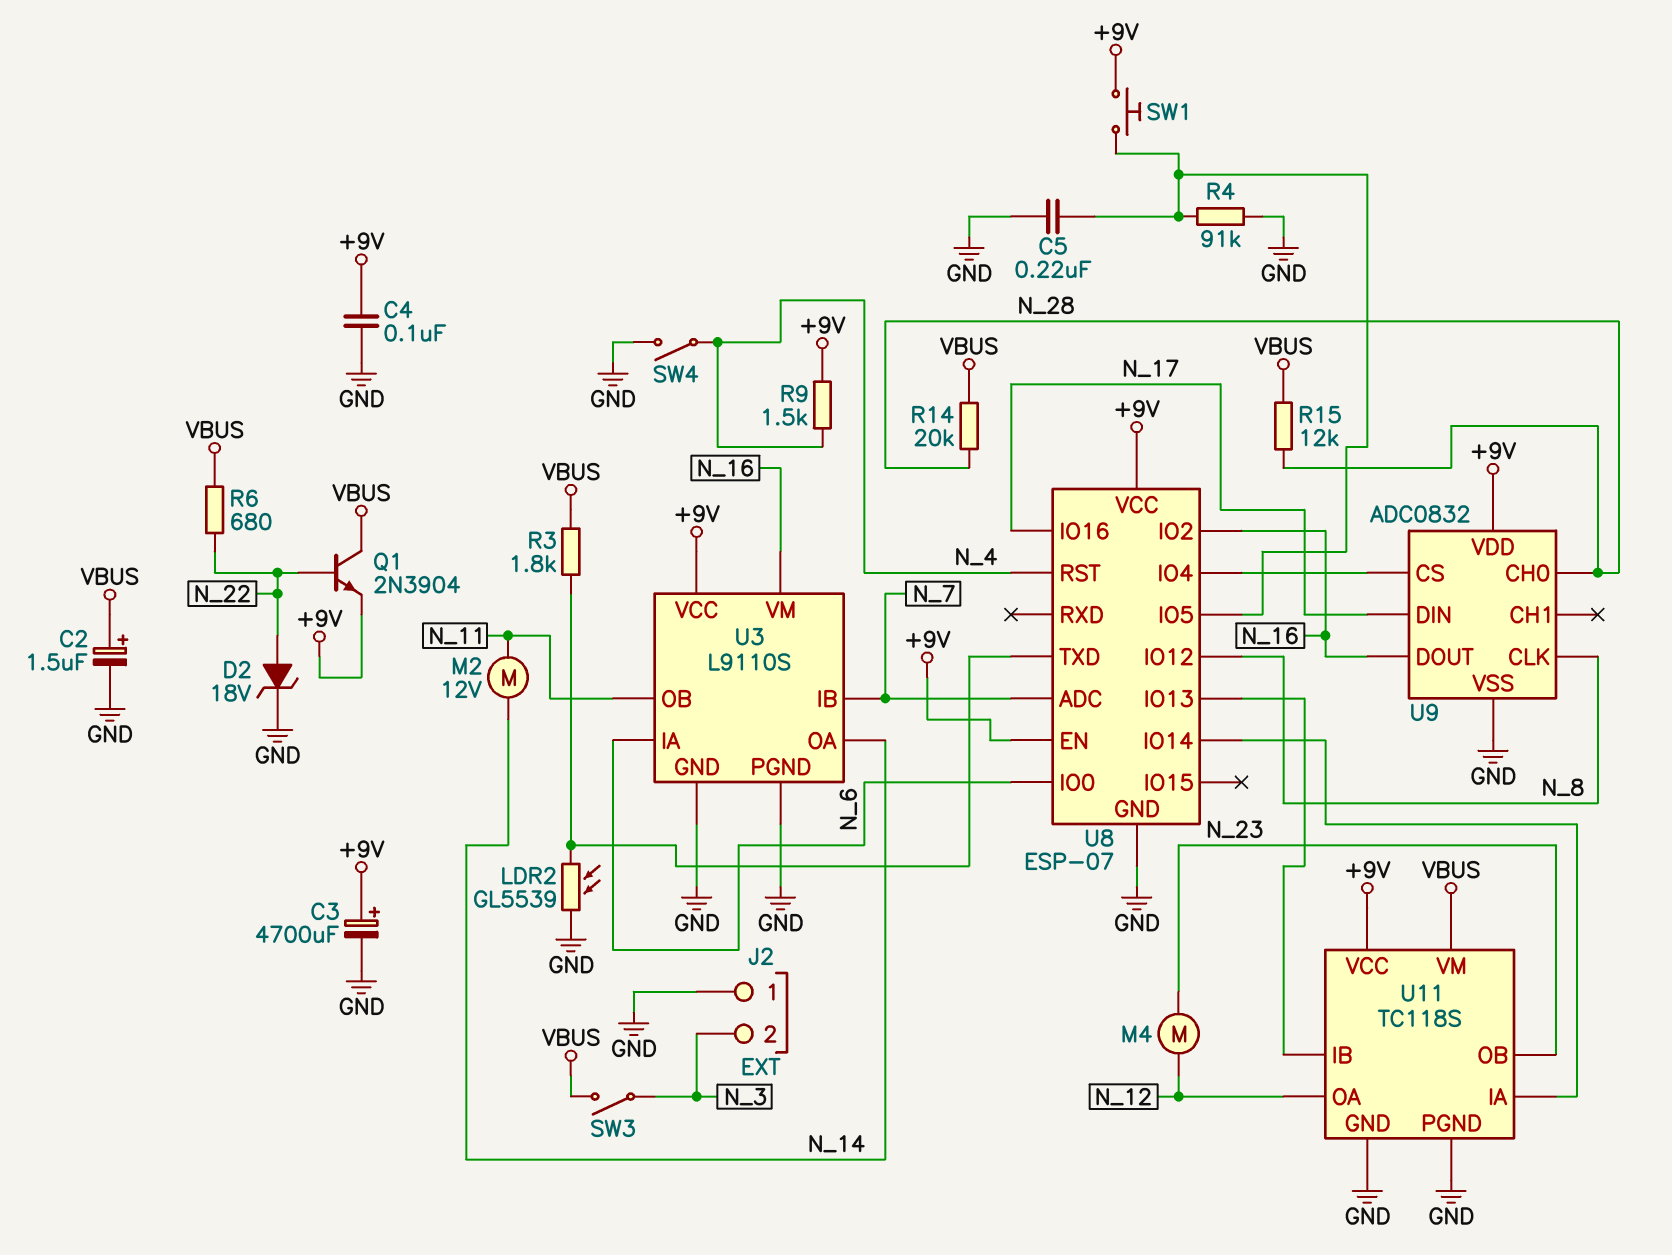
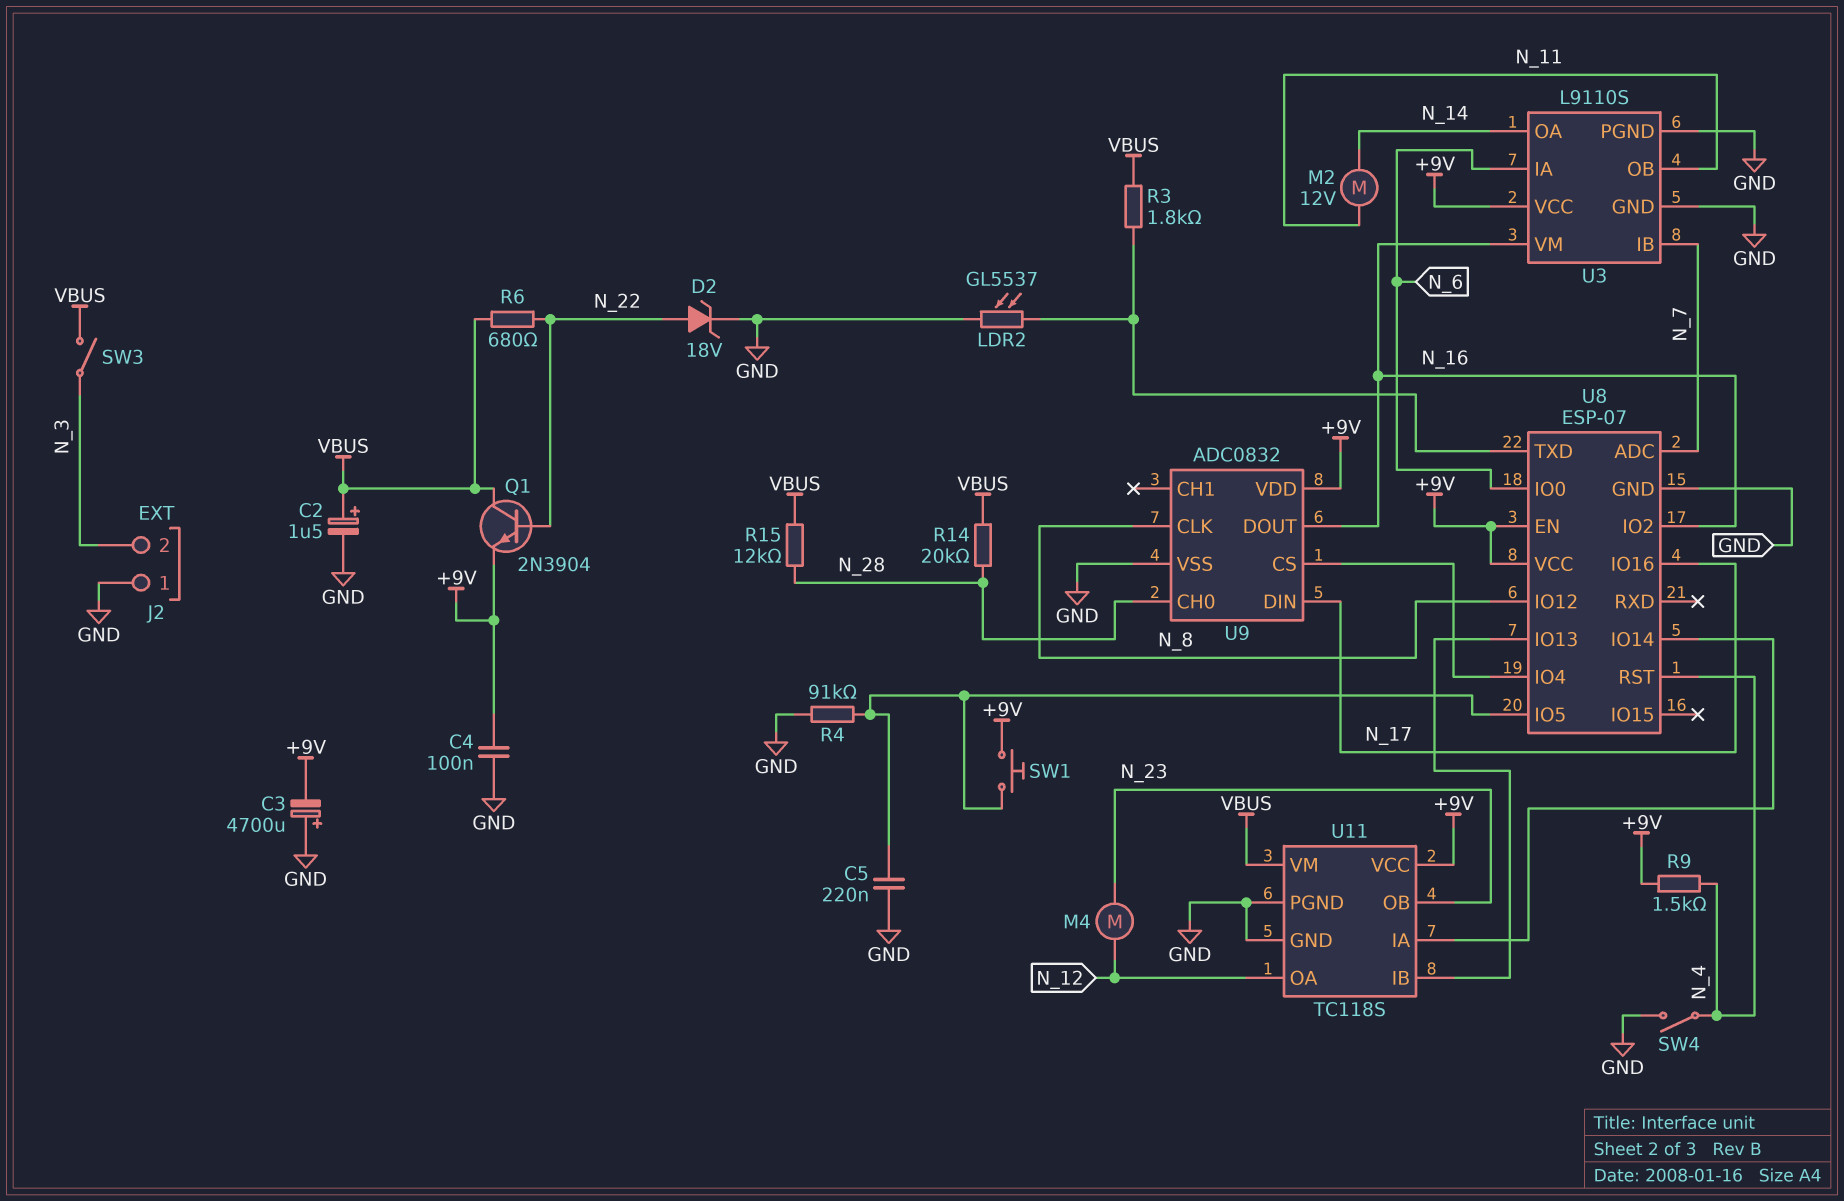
C3: 4700uF (plus +9V, minus GND) -> 4700uF (plus GND, minus +9V)
LDR2: GL5539 (GND, U8/TXD) -> GL5537 (GND, U8/TXD)

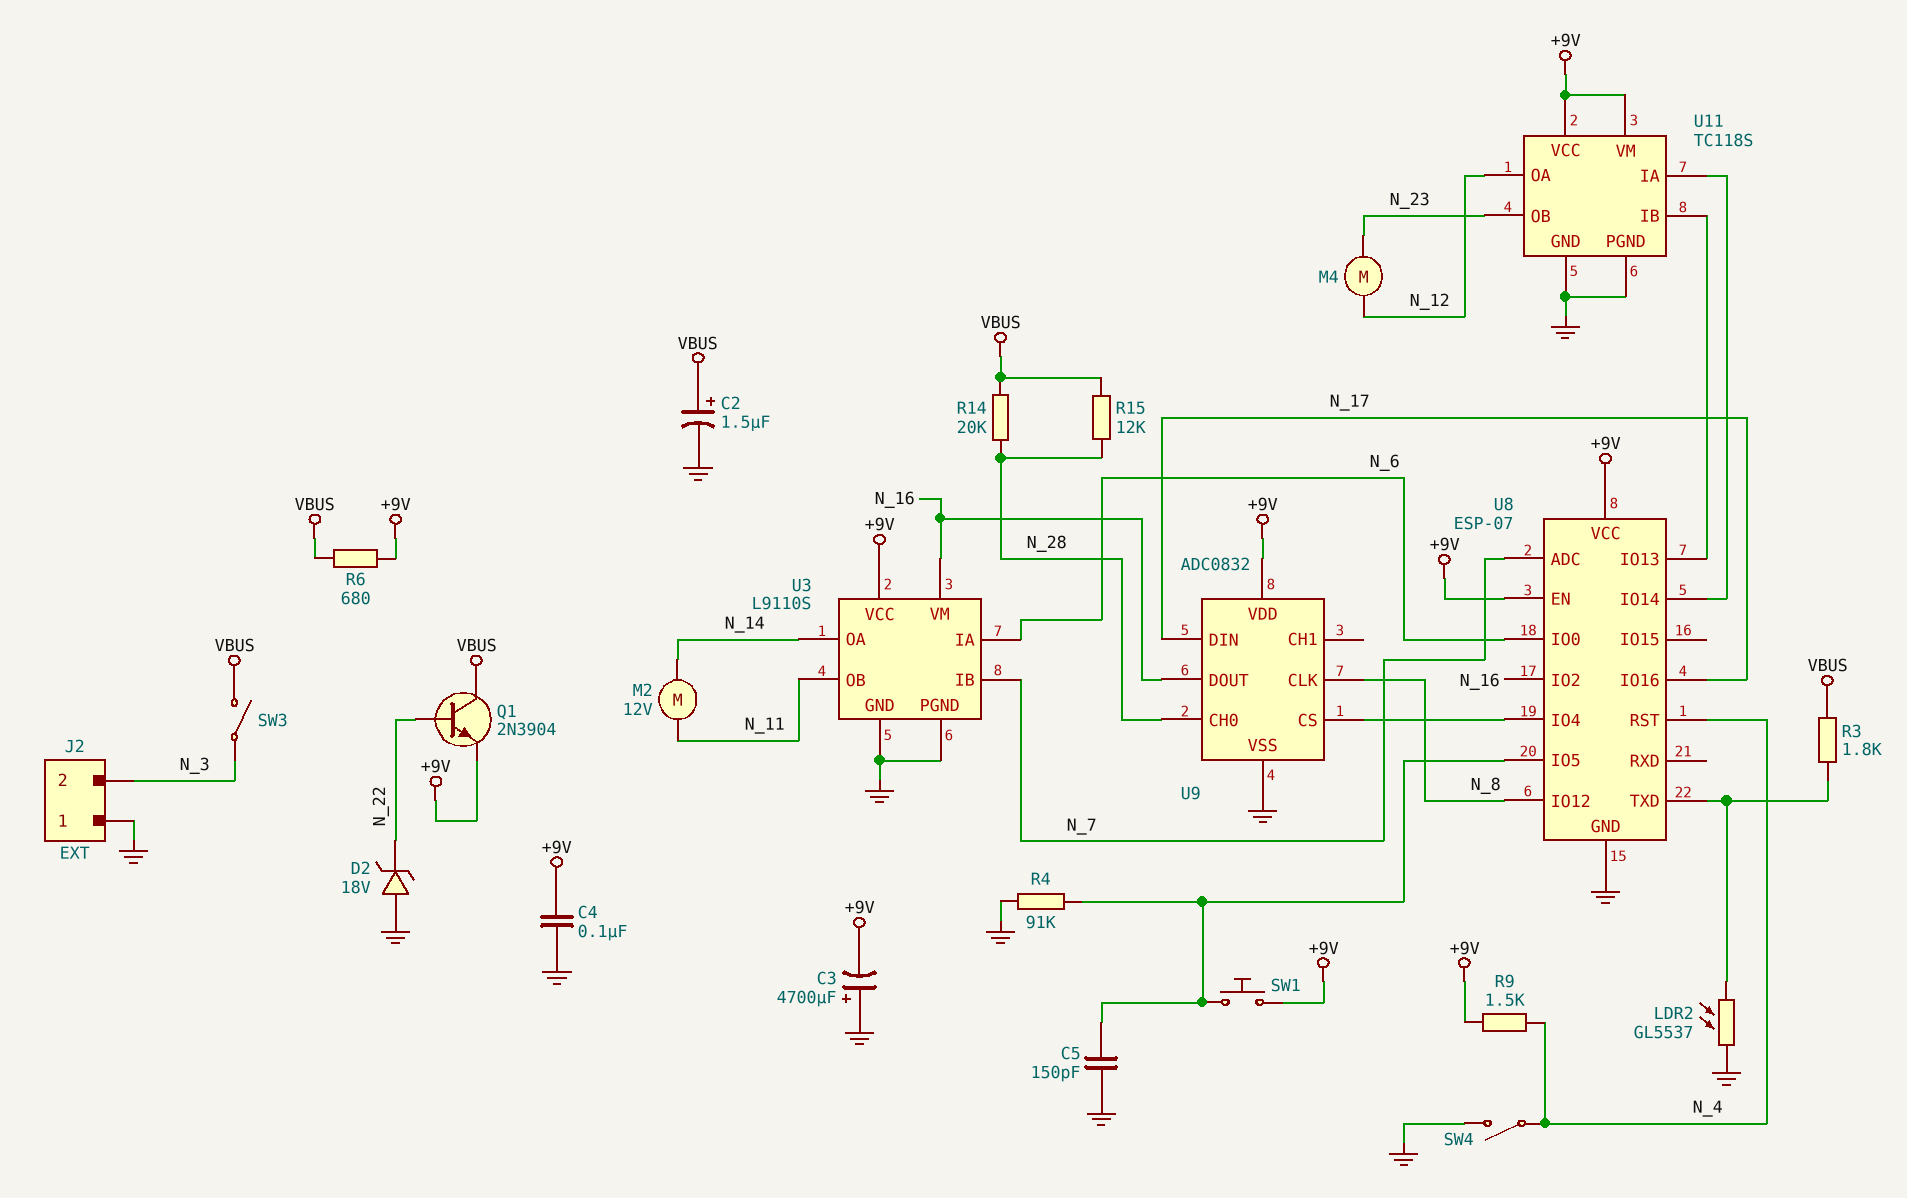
C5: 220nF (GND, U8/IO5) -> 150pF (GND, U8/IO5)
D2: zener 18V (A N_22, K GND) -> zener 18V (A GND, K N_22)
R6: 680 (N_22, VBUS) -> 680 (+9V, VBUS)
U11 pin VM: VBUS -> +9V

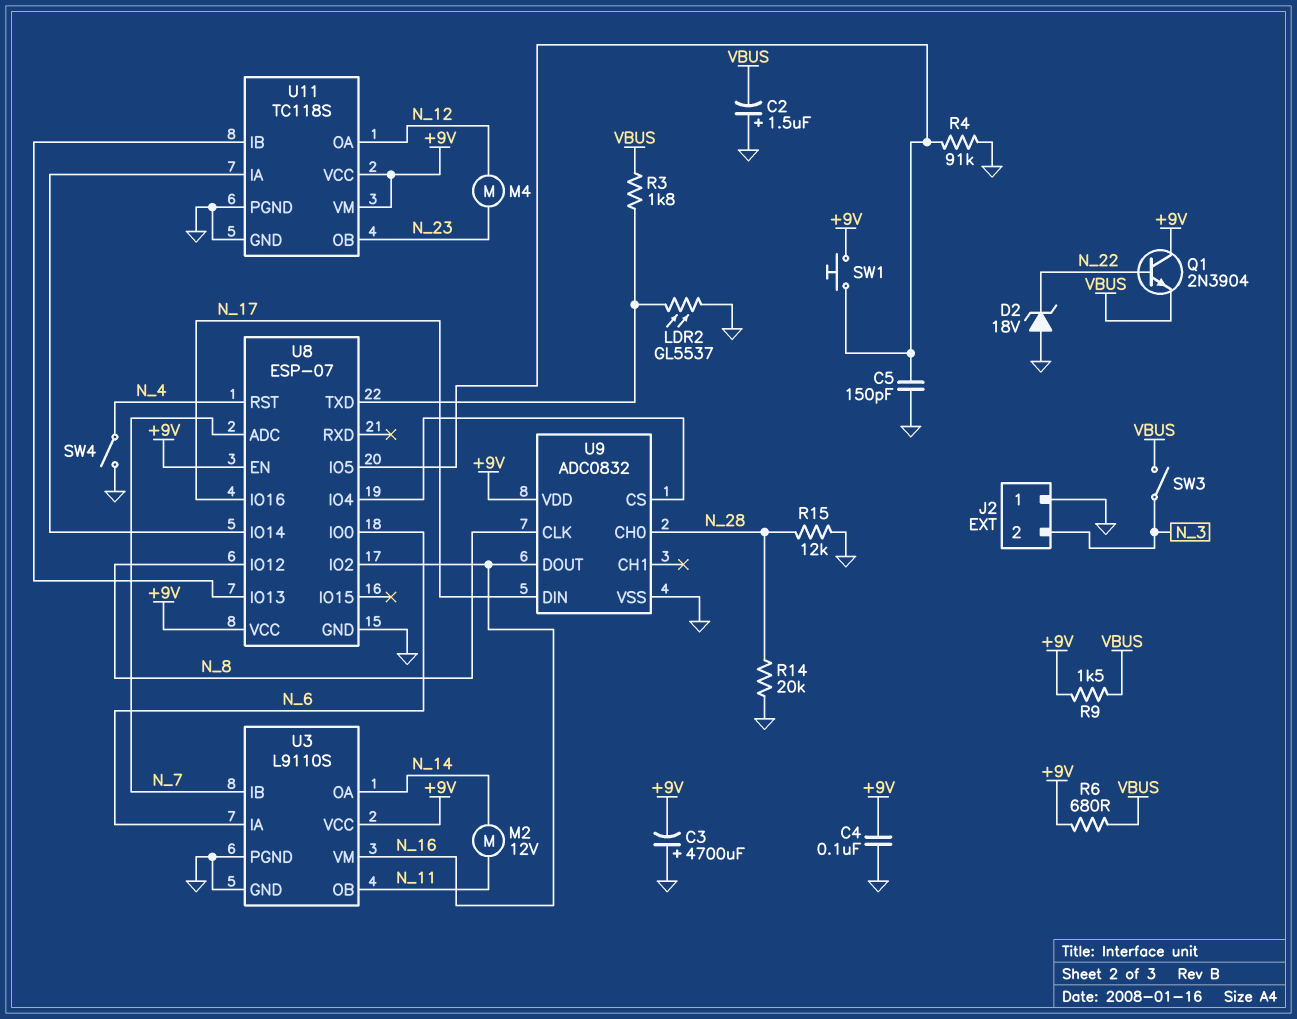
C2: 1.5uF (plus VBUS, minus GND) -> 1.5uF (plus GND, minus VBUS)
Q1: NPN 2N3904 (B N_22, C VBUS, E +9V) -> NPN 2N3904 (B N_22, C +9V, E VBUS)
R9: 1.5k (+9V, N_4) -> 1.5k (+9V, VBUS)
R14: 20k (N_28, VBUS) -> 20k (GND, N_28)
R15: 12k (N_28, VBUS) -> 12k (GND, N_28)

